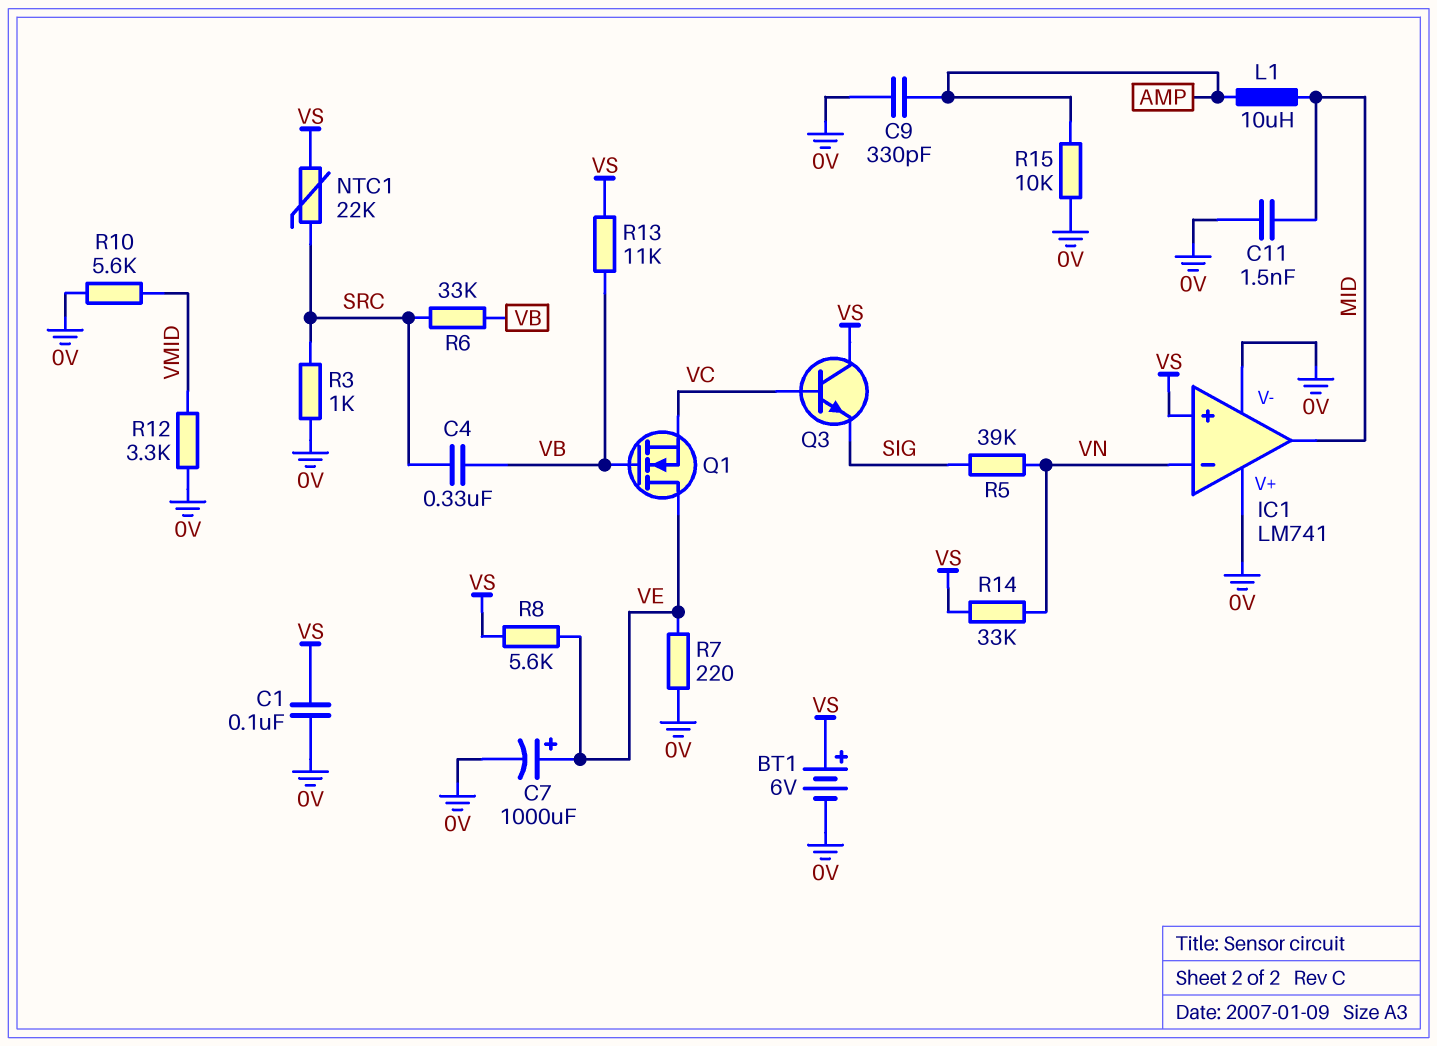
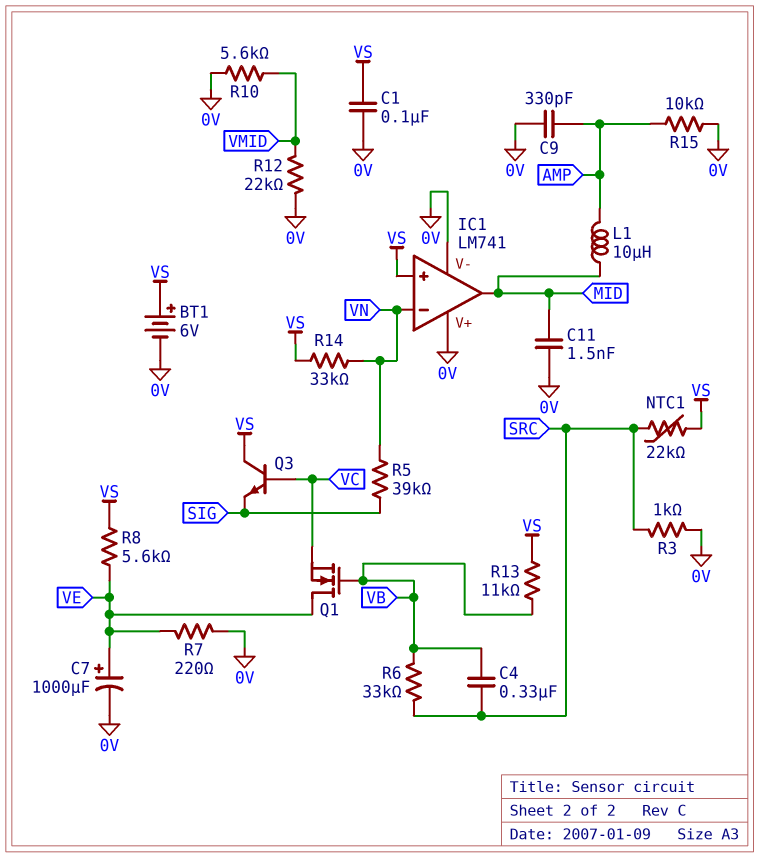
R12: 3.3k (0V, VMID) -> 22k (0V, VMID)

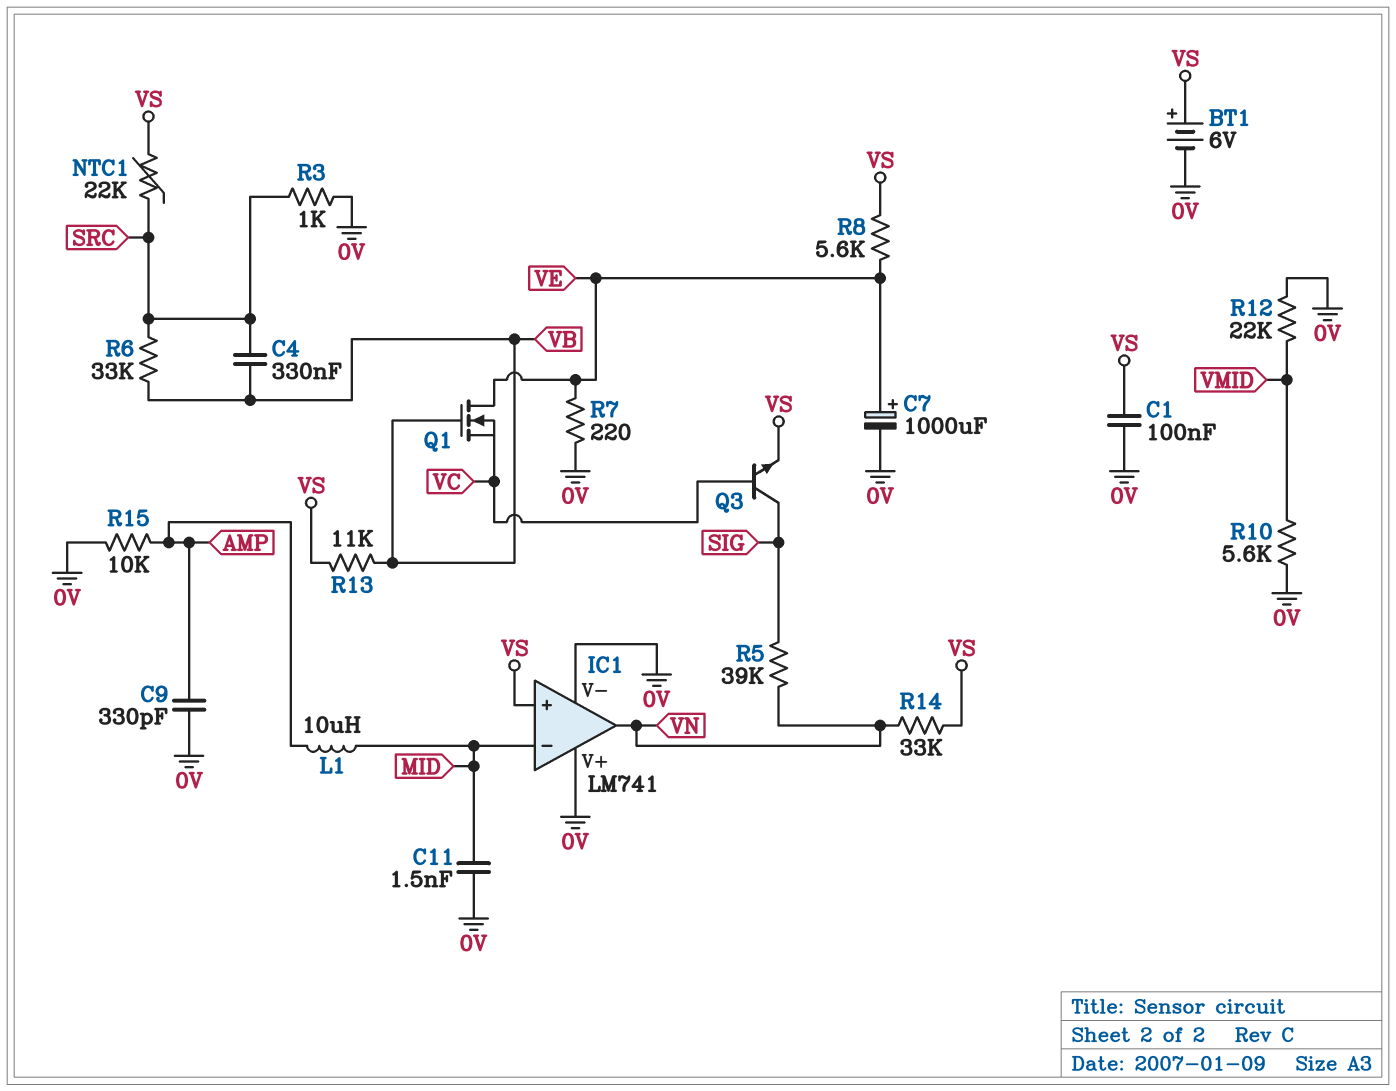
IC1 pin in-: VN -> MID
IC1 pin out: MID -> VN
Q3: NPN (B VC, C VS, E SIG) -> NPN (B VC, C SIG, E VS)

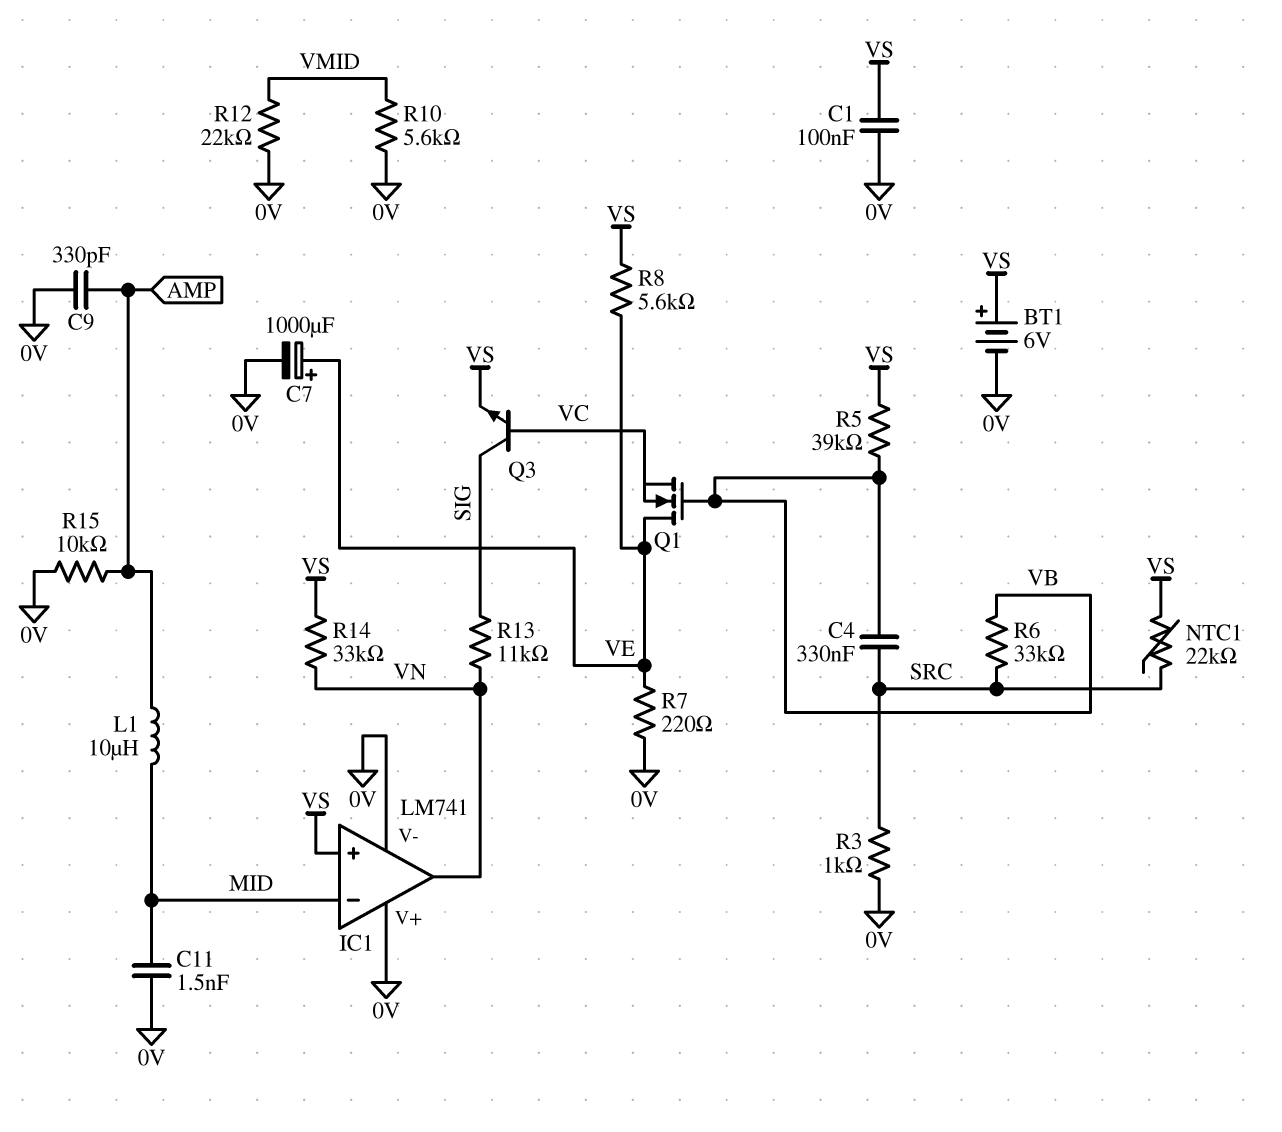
R5: 39k (SIG, VN) -> 39k (VB, VS)
R13: 11k (VB, VS) -> 11k (SIG, VN)

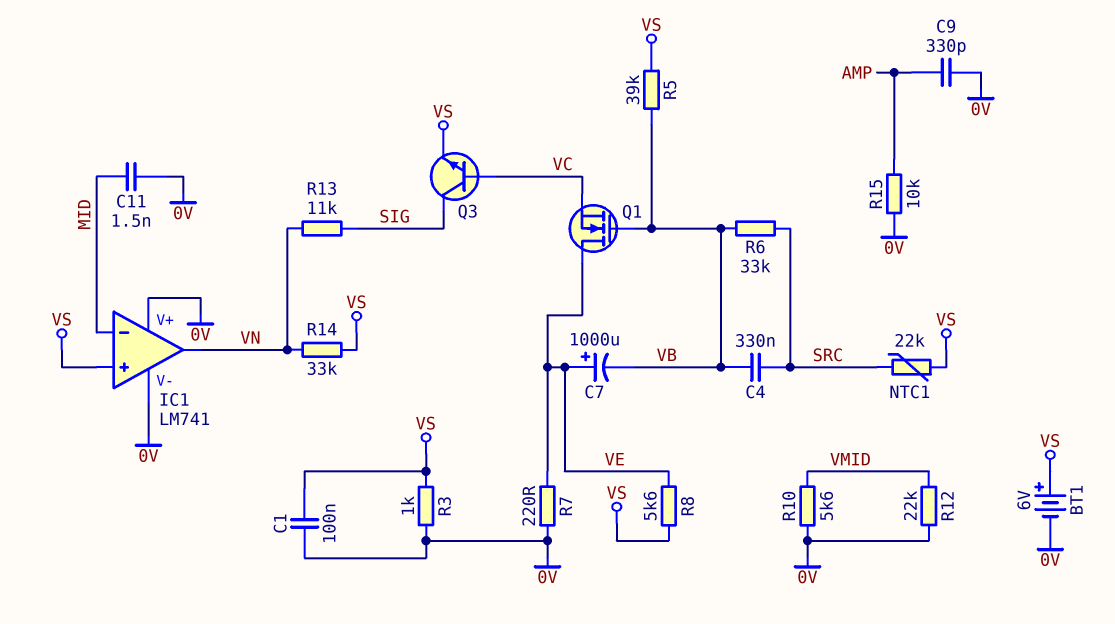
C7: 1000uF (plus VE, minus 0V) -> 1000uF (plus VE, minus VB)
L1: 10uH (AMP, MID) -> none
R3: 1k (0V, SRC) -> 1k (0V, VS)

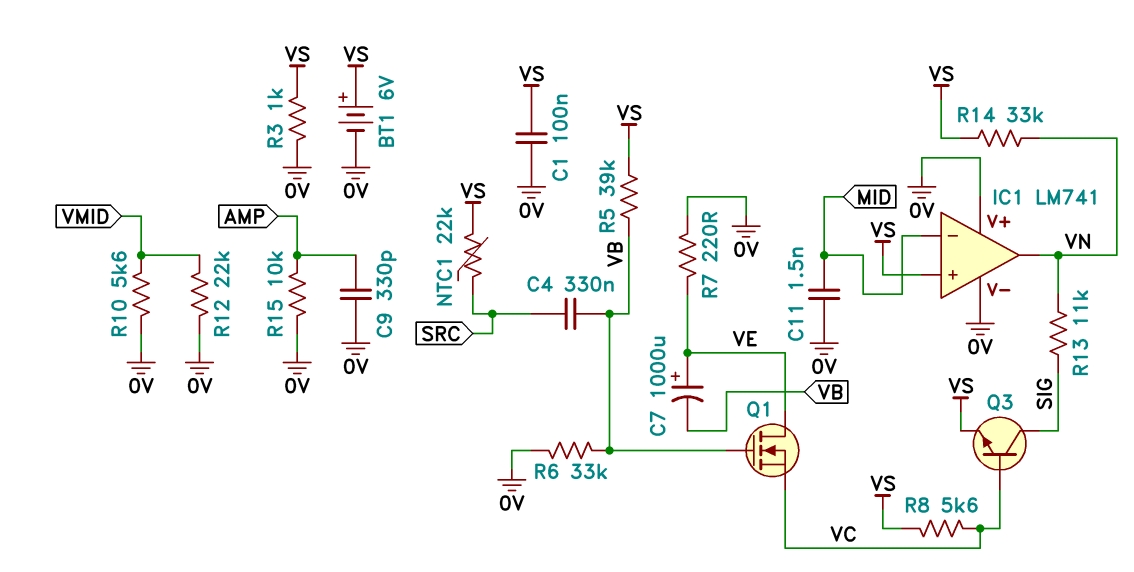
R6: 33k (SRC, VB) -> 33k (0V, VB)
R8: 5.6k (VE, VS) -> 5.6k (VC, VS)

